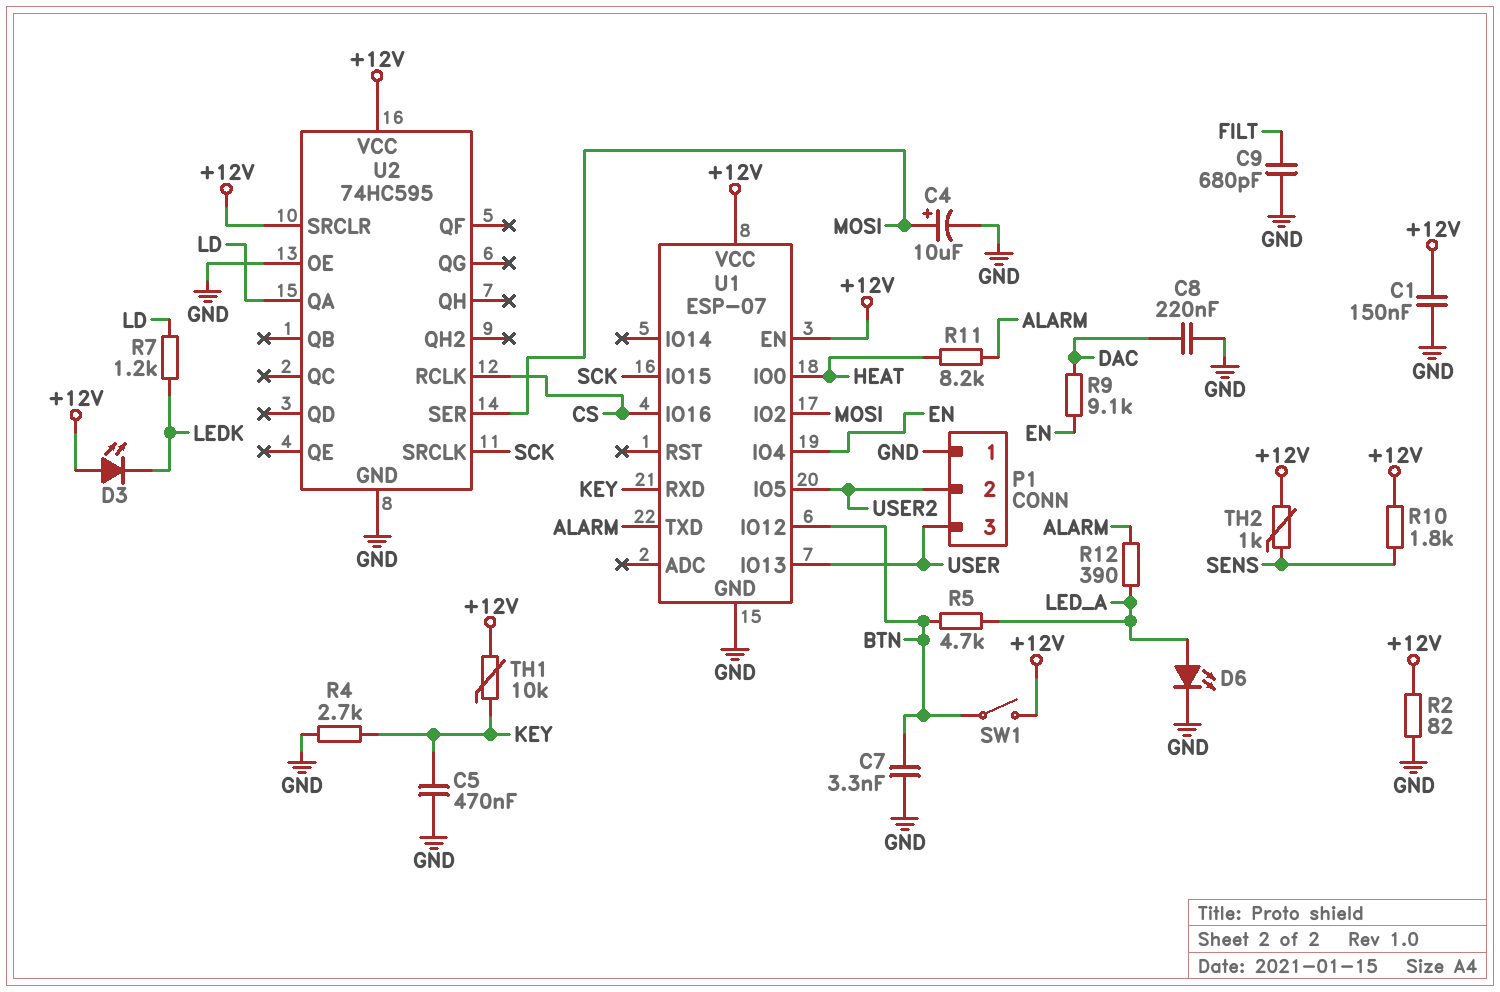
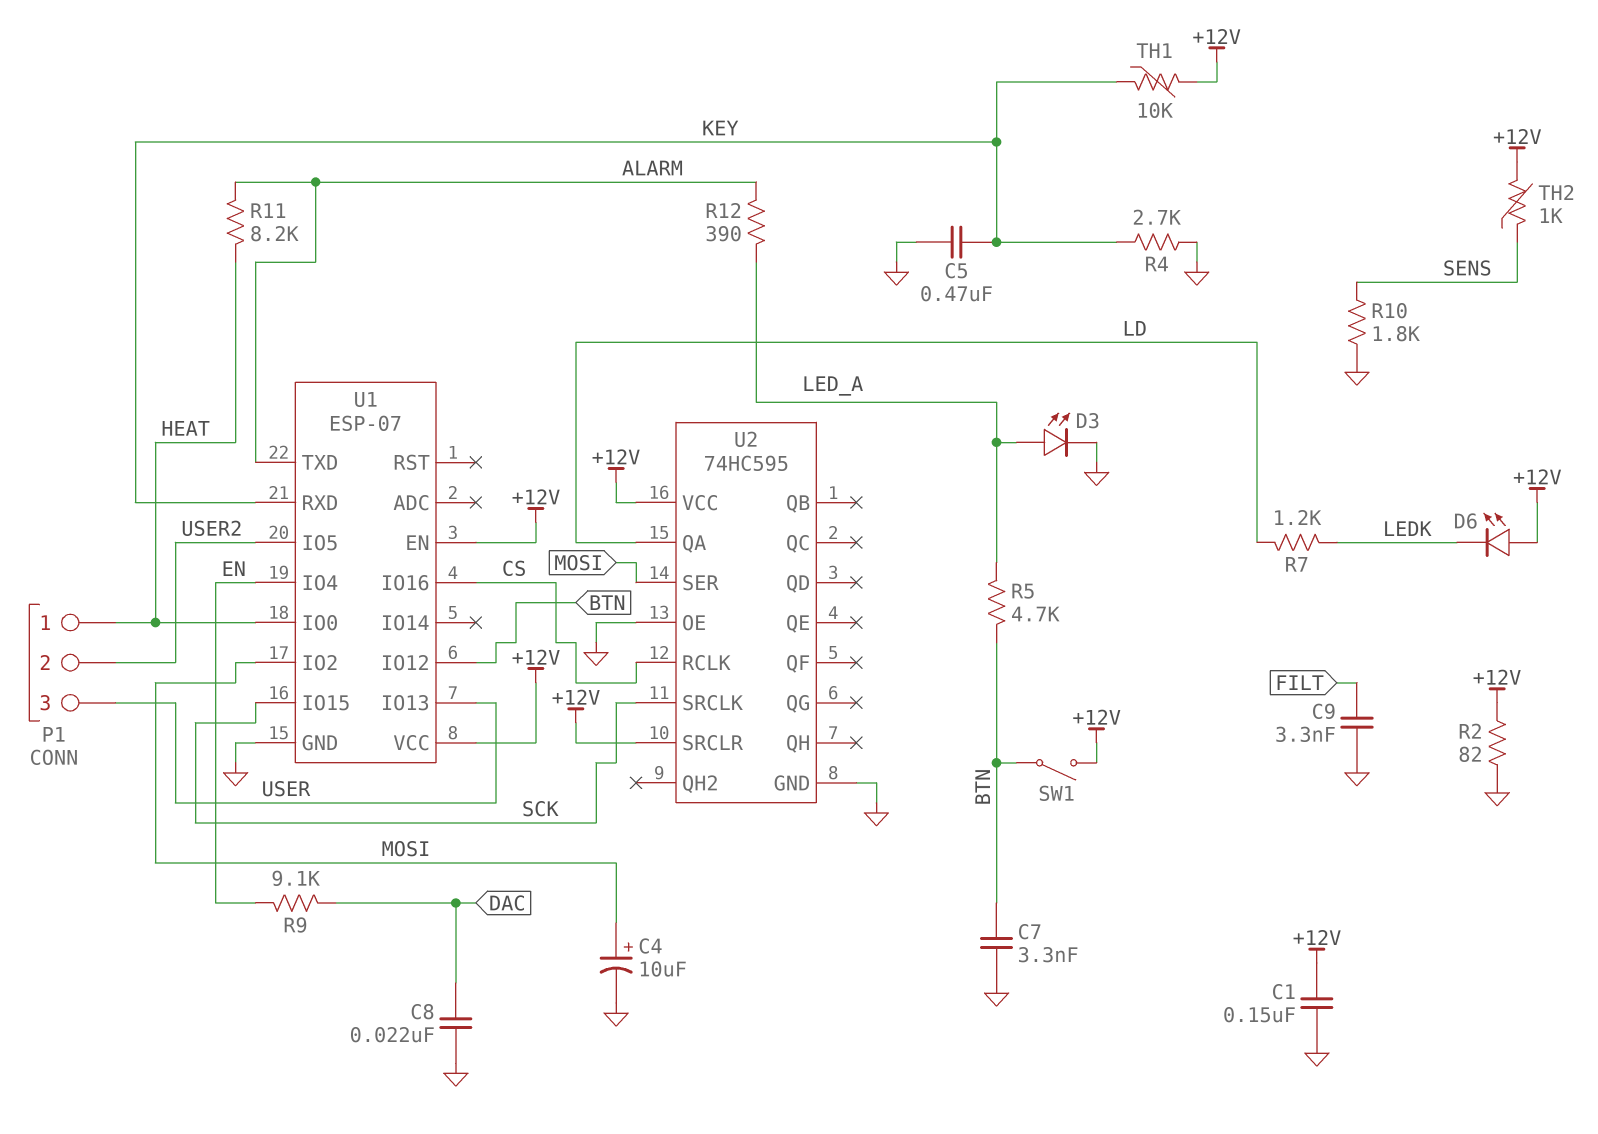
C8: 220nF (DAC, GND) -> 22nF (DAC, GND)
C9: 680pF (FILT, GND) -> 3.3nF (FILT, GND)
D3: LED (A +12V, K LEDK) -> LED (A LED_A, K GND)
D6: LED (A LED_A, K GND) -> LED (A +12V, K LEDK)
P1 pin 1: GND -> HEAT
R10: 1.8k (+12V, SENS) -> 1.8k (GND, SENS)

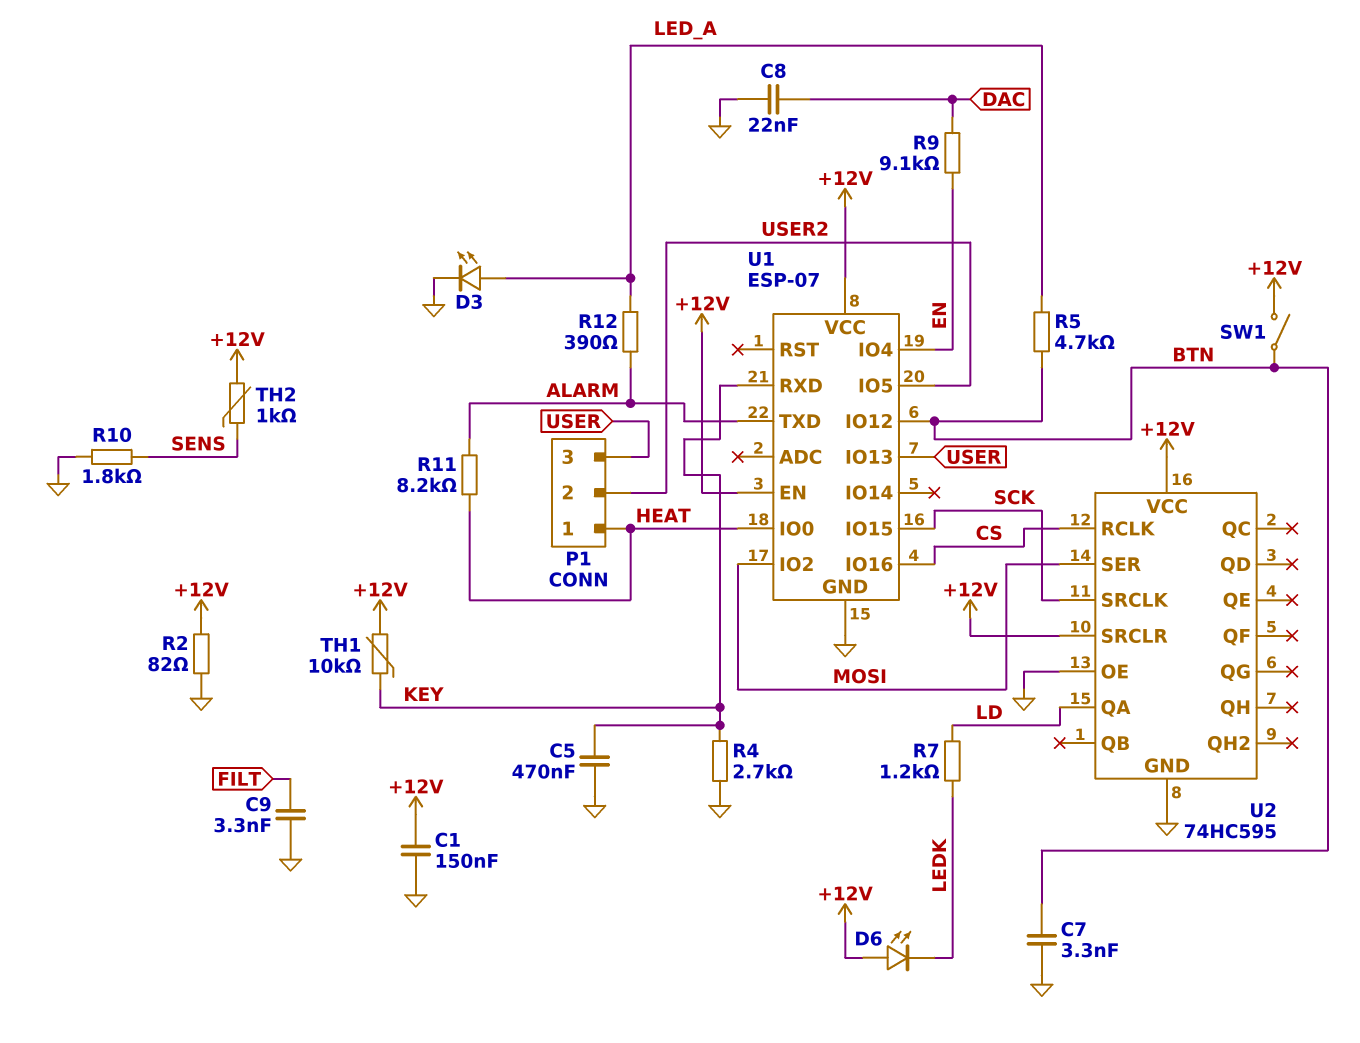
C4: 10uF (plus MOSI, minus GND) -> none

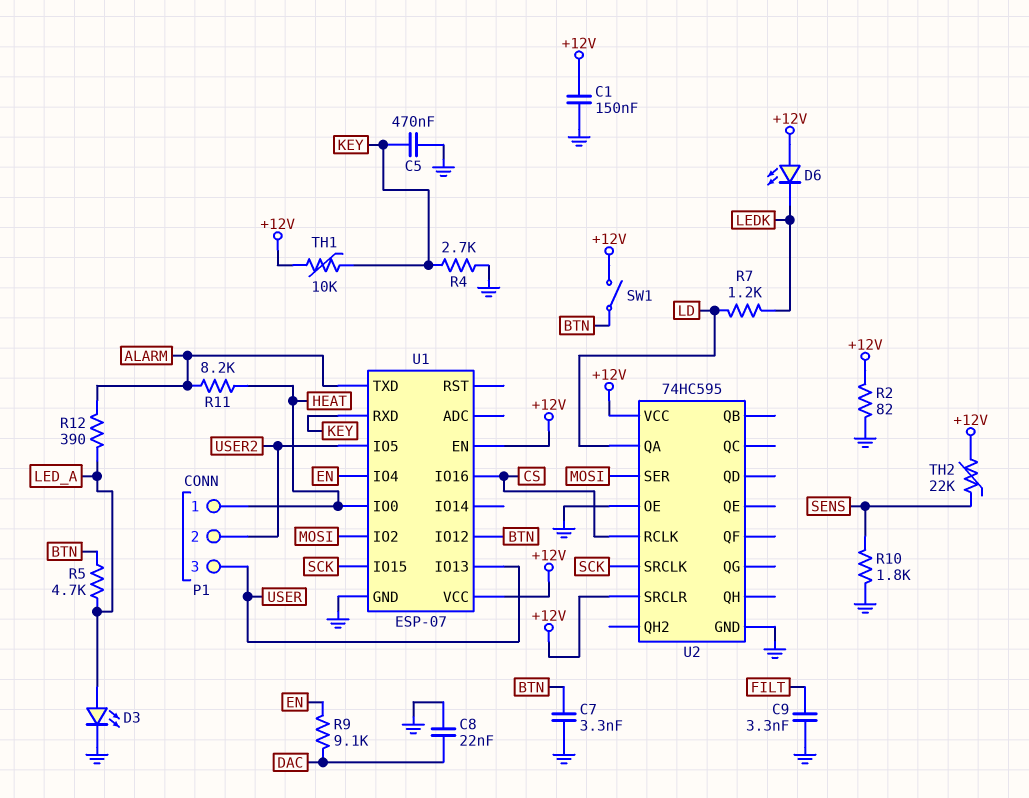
TH2: 1k (+12V, SENS) -> 22k (+12V, SENS)

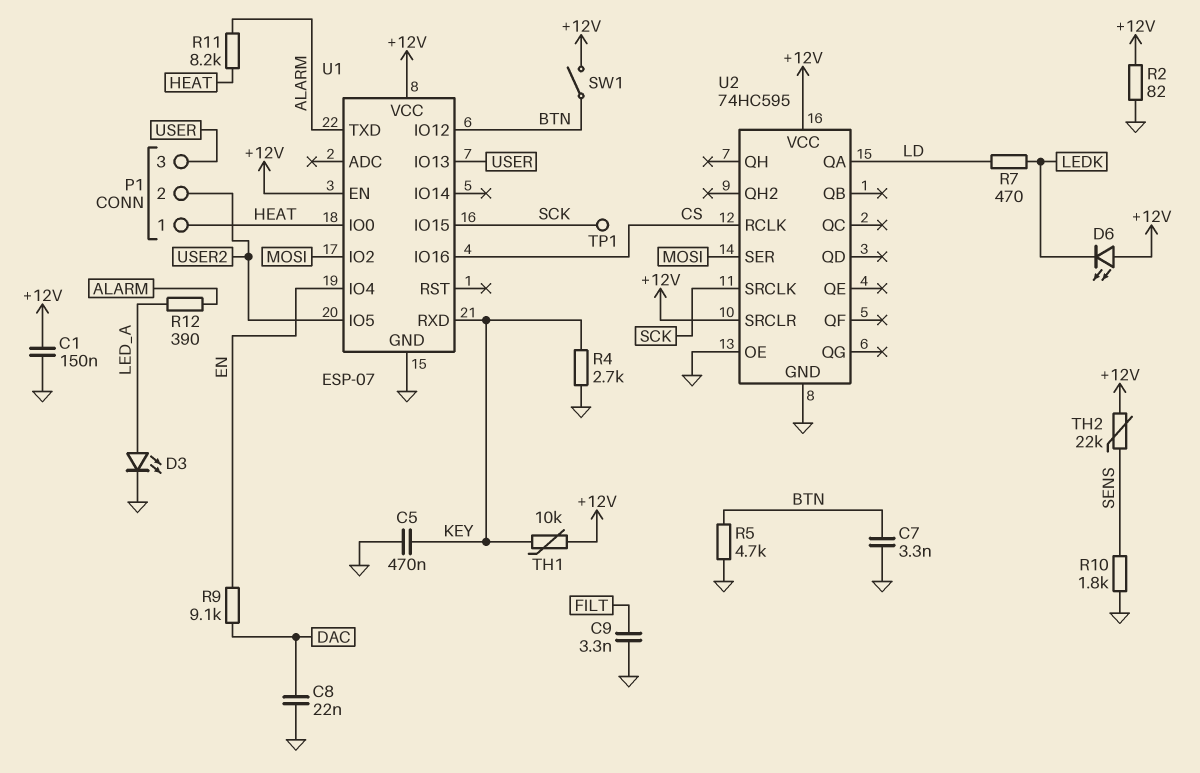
R5: 4.7k (BTN, LED_A) -> 4.7k (BTN, GND)
R7: 1.2k (LD, LEDK) -> 470 (LD, LEDK)
TP1: none -> test point (SCK)

